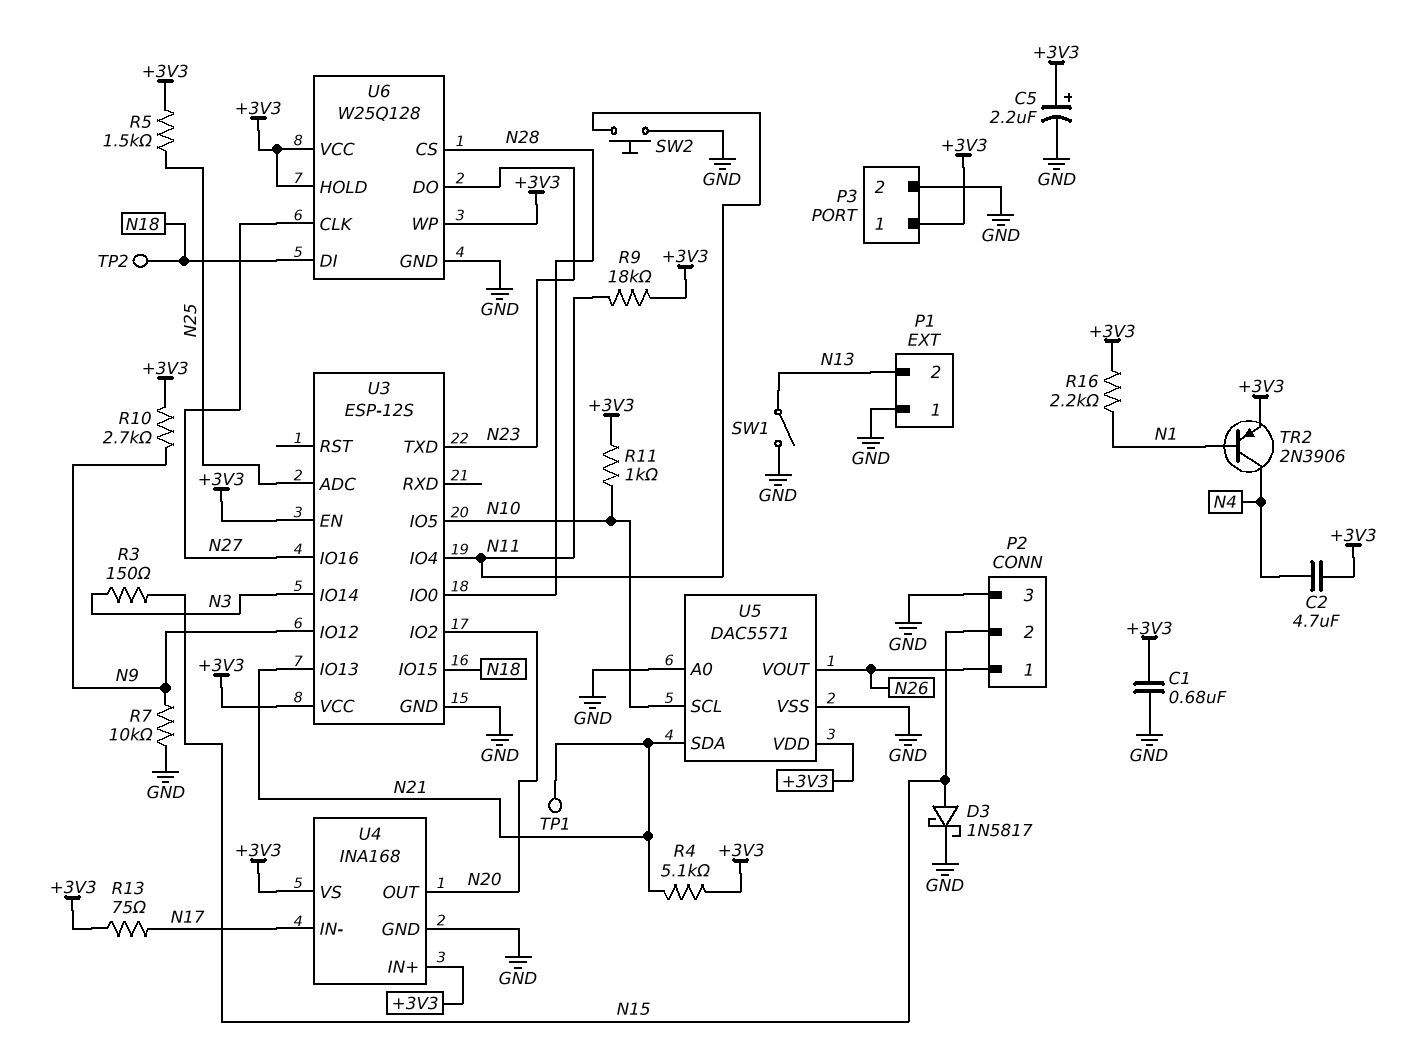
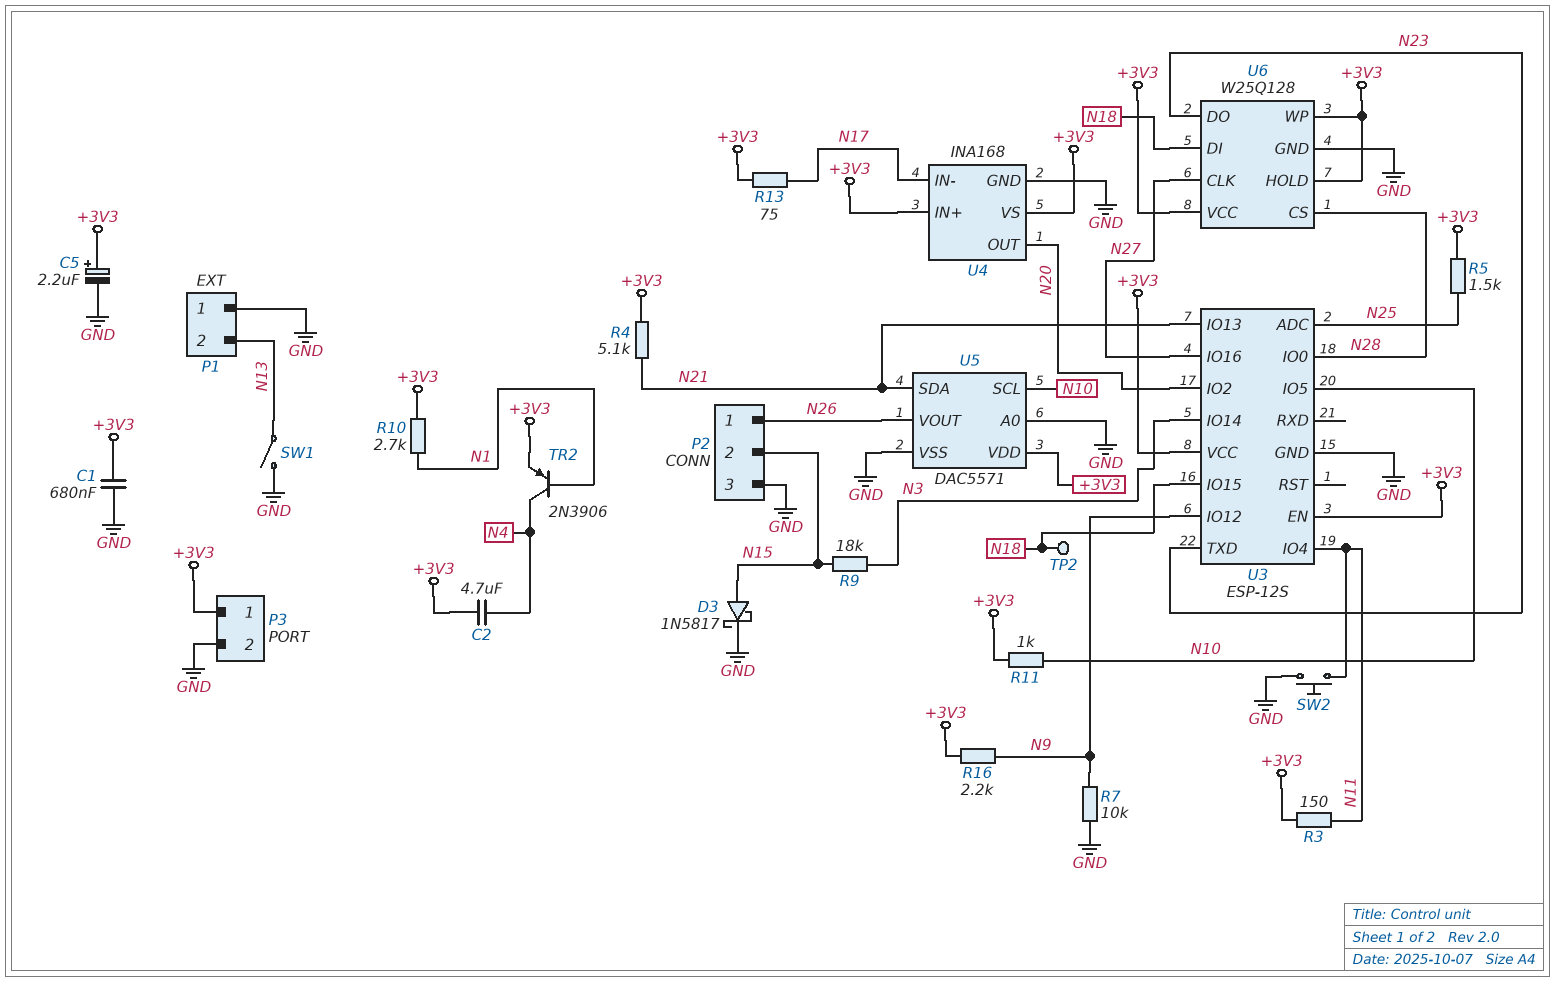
R3: 150 (N3, N15) -> 150 (+3V3, N11)
R9: 18k (+3V3, N11) -> 18k (N3, N15)
R10: 2.7k (+3V3, N9) -> 2.7k (+3V3, N1)
R16: 2.2k (+3V3, N1) -> 2.2k (+3V3, N9)
TP1: test point (N21) -> none

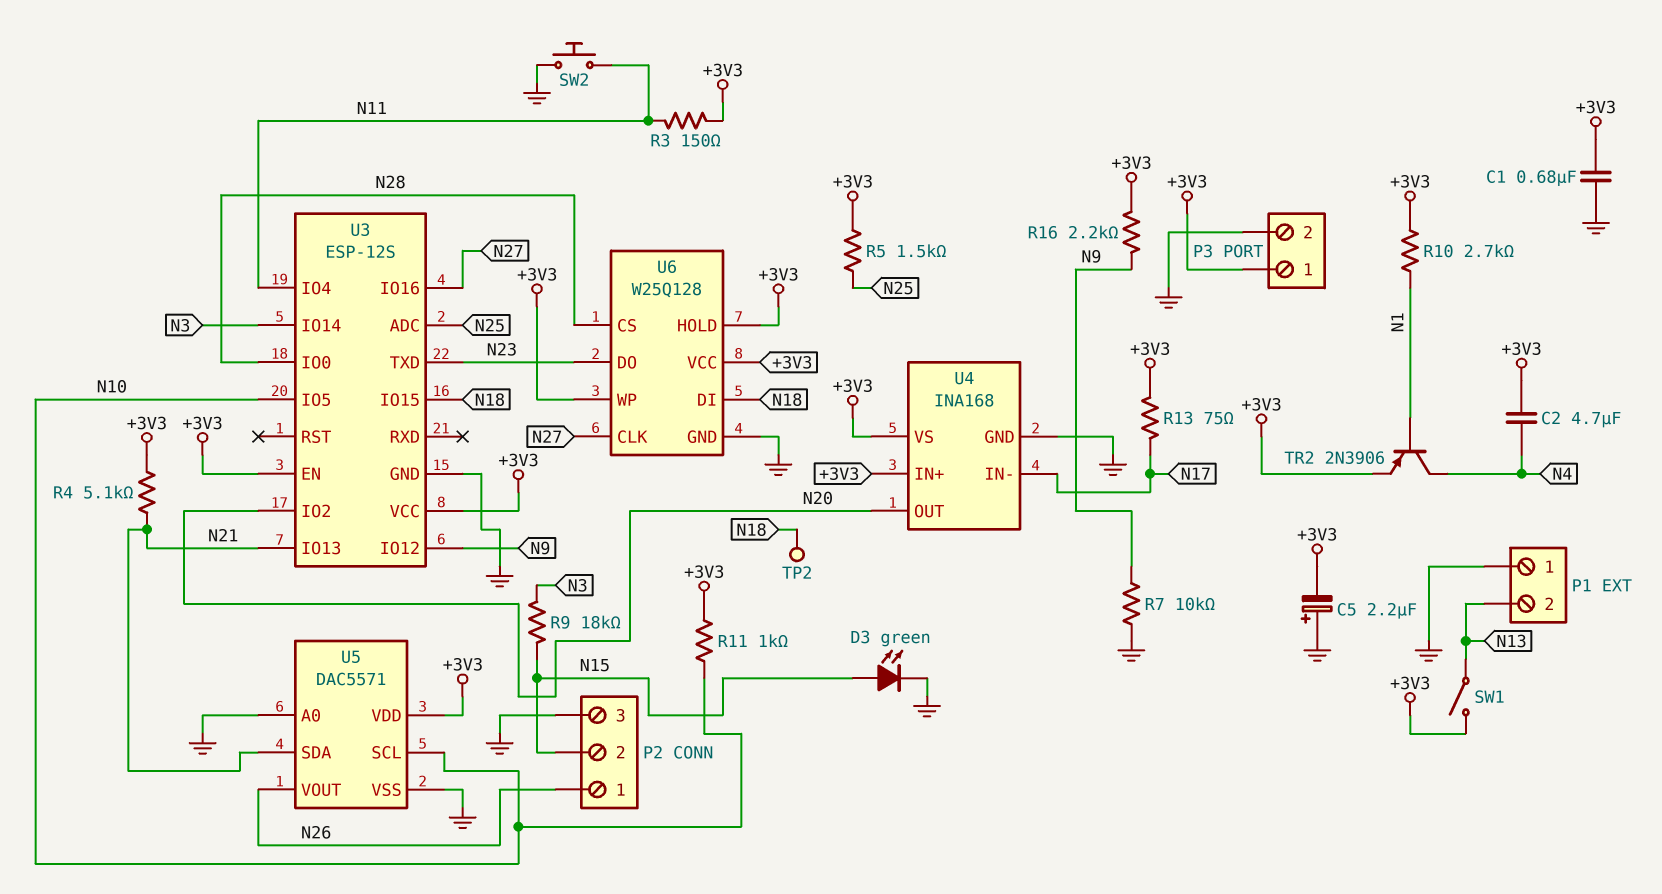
C5: 2.2uF (plus +3V3, minus GND) -> 2.2uF (plus GND, minus +3V3)
D3: schottky 1N5817 (A N15, K GND) -> LED green (A N15, K GND)
SW1: switch (GND, N13) -> switch (+3V3, N13)

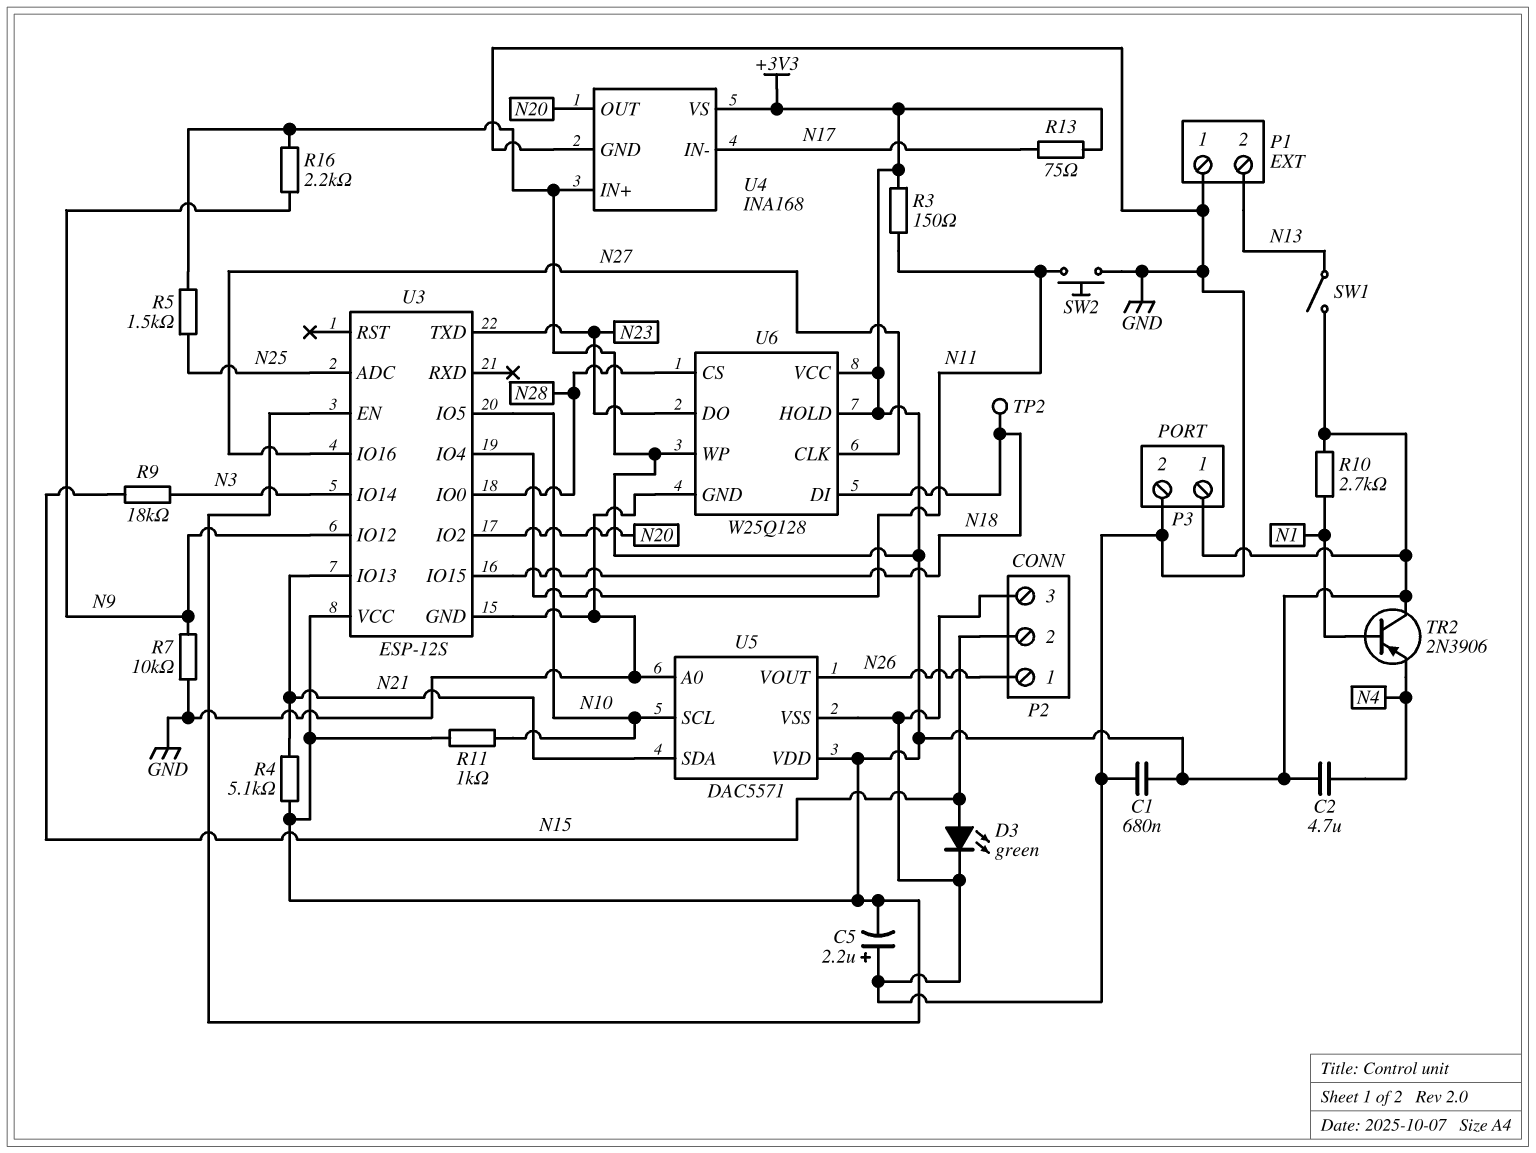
TR2: PNP 2N3906 (B N1, C N4, E +3V3) -> PNP 2N3906 (B N1, C +3V3, E N4)

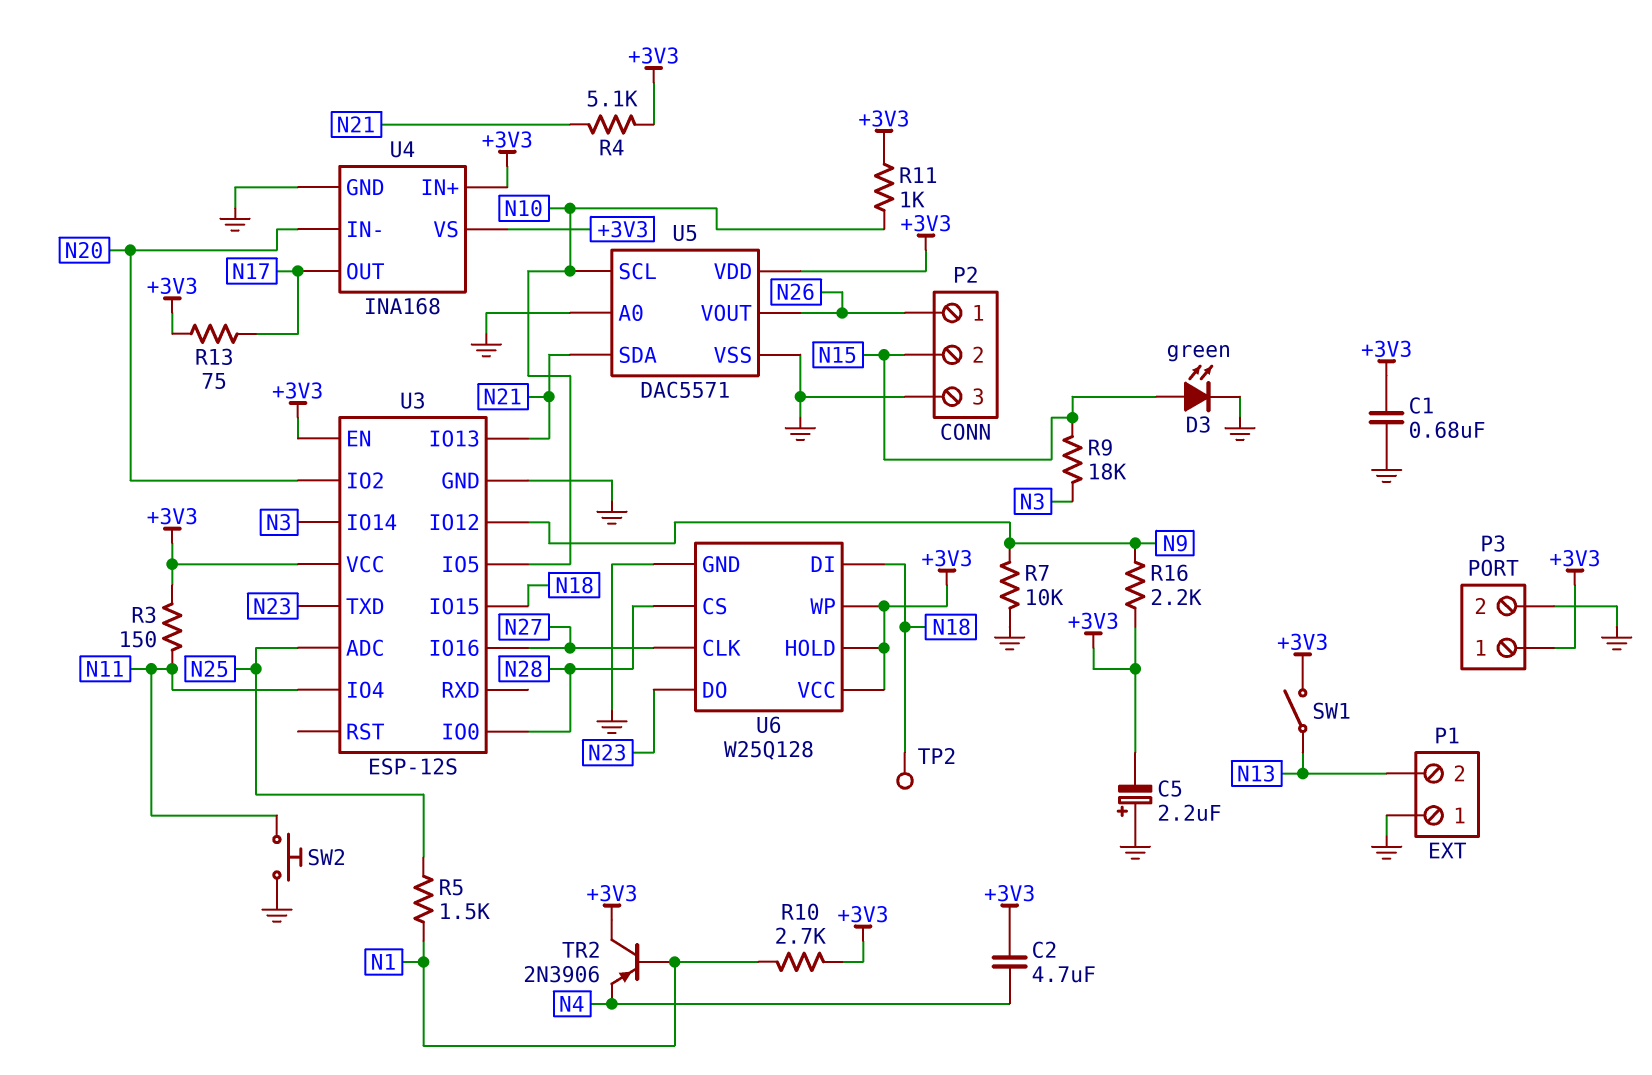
R5: 1.5k (+3V3, N25) -> 1.5k (N1, N25)
U4 pin IN-: N17 -> N20
U4 pin OUT: N20 -> N17

